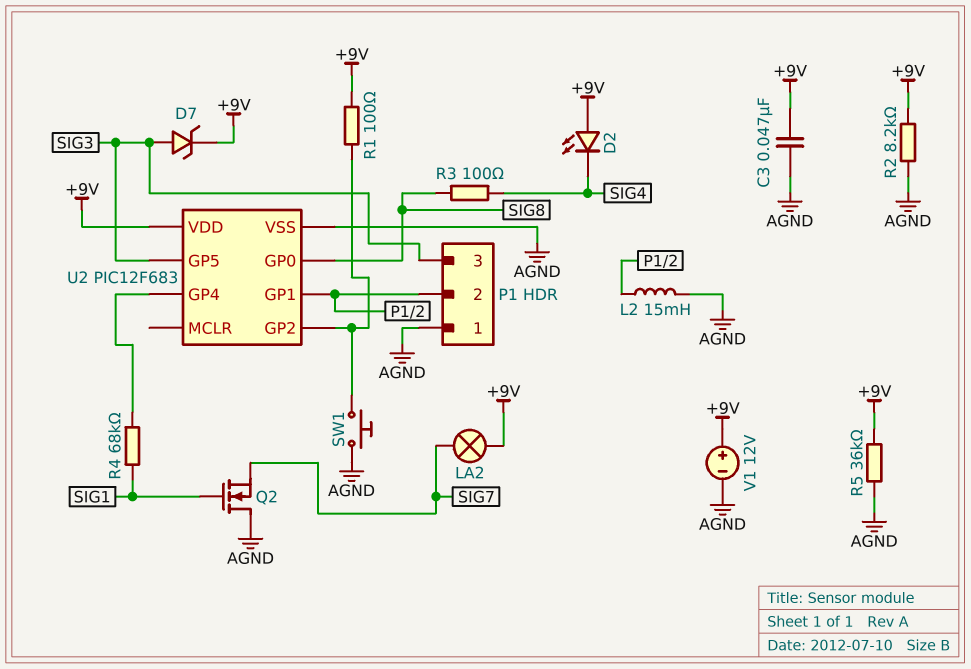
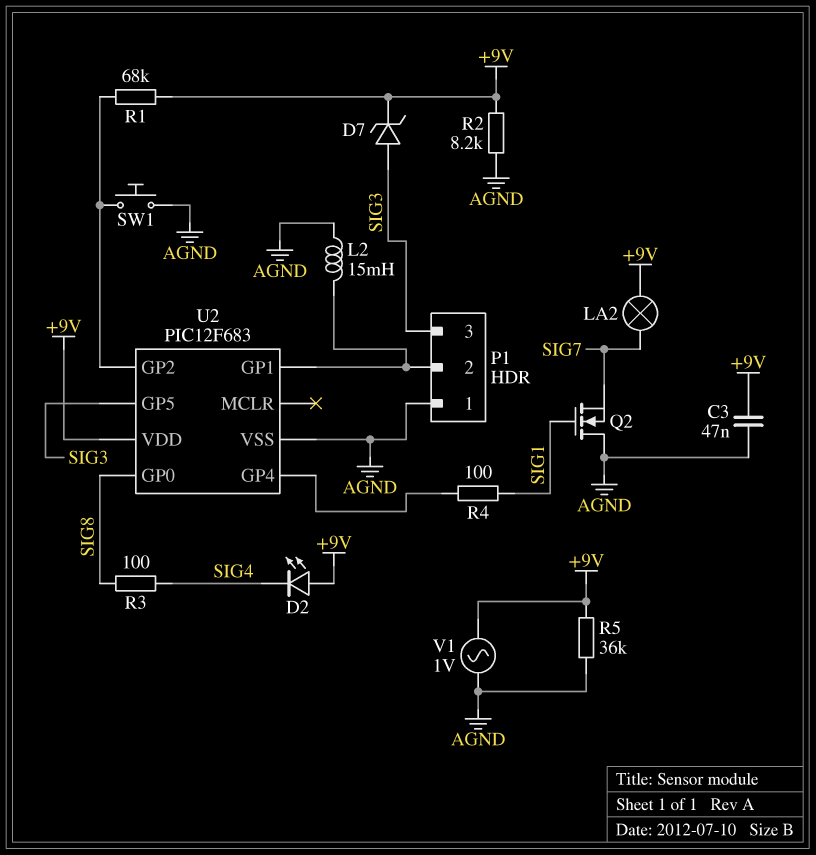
R1: 100 (+9V, U2/GP2) -> 68k (+9V, U2/GP2)
R4: 68k (SIG1, U2/GP4) -> 100 (SIG1, U2/GP4)
V1: 12V (plus +9V, minus AGND) -> AC 1V (+9V, AGND)

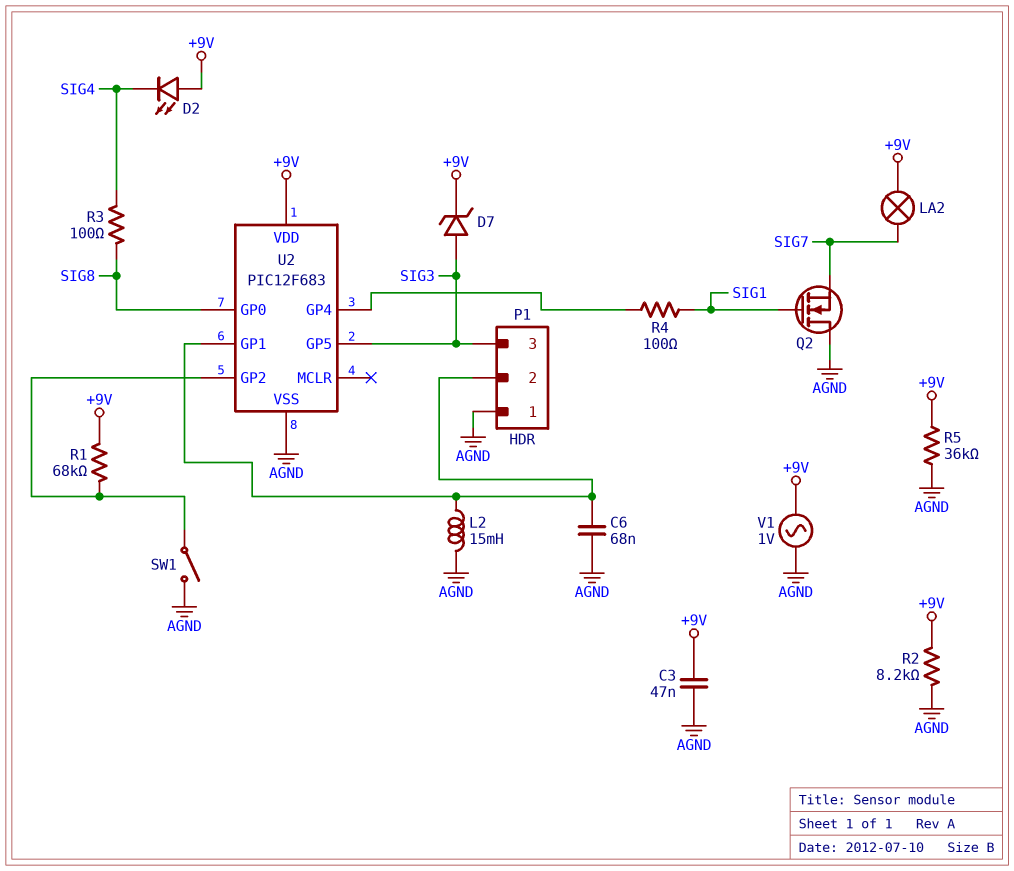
C6: none -> 68nF (AGND, P1/2)
SW1: button (AGND, U2/GP2) -> switch (AGND, U2/GP2)

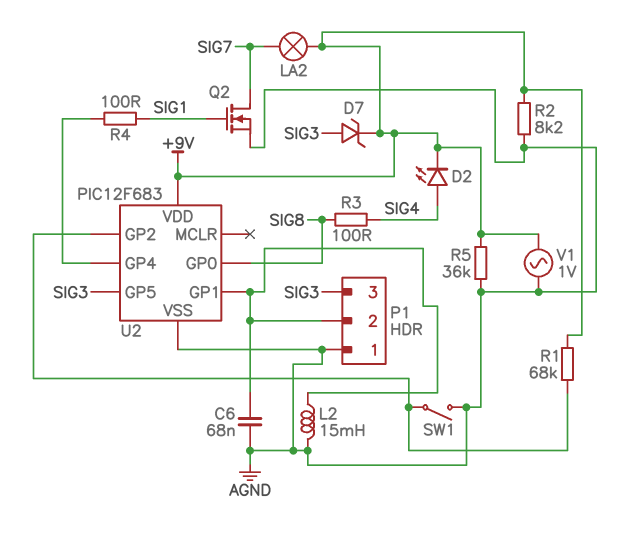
C3: 47nF (+9V, AGND) -> none
D2: LED (A +9V, K SIG4) -> LED (A SIG4, K +9V)
Q2: NMOS (G SIG1, D AGND, S SIG7) -> NMOS (G SIG1, D SIG7, S AGND)

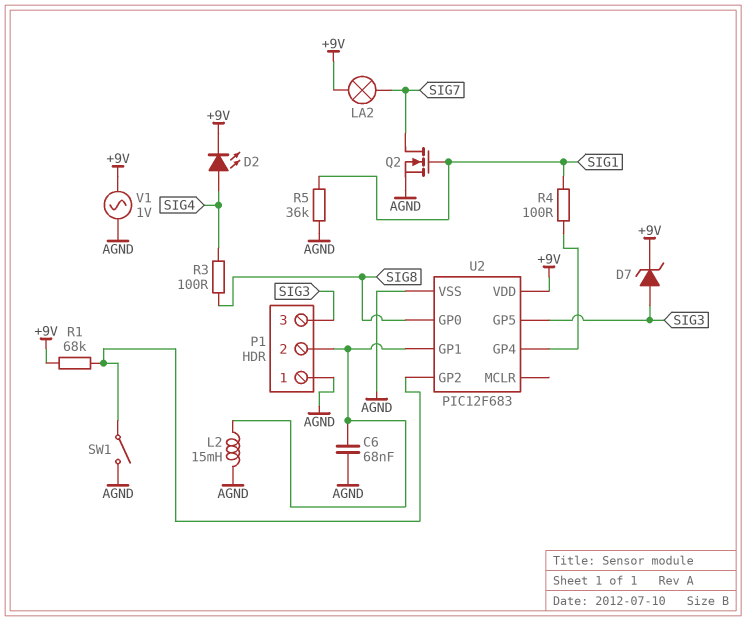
R2: 8.2k (+9V, AGND) -> none
R5: 36k (+9V, AGND) -> 36k (AGND, SIG1)

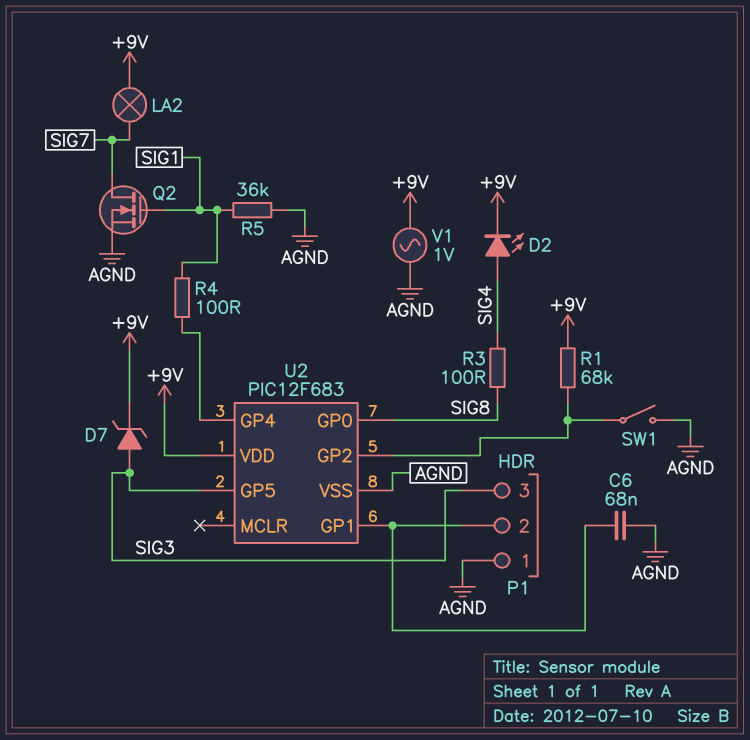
L2: 15mH (AGND, P1/2) -> none

